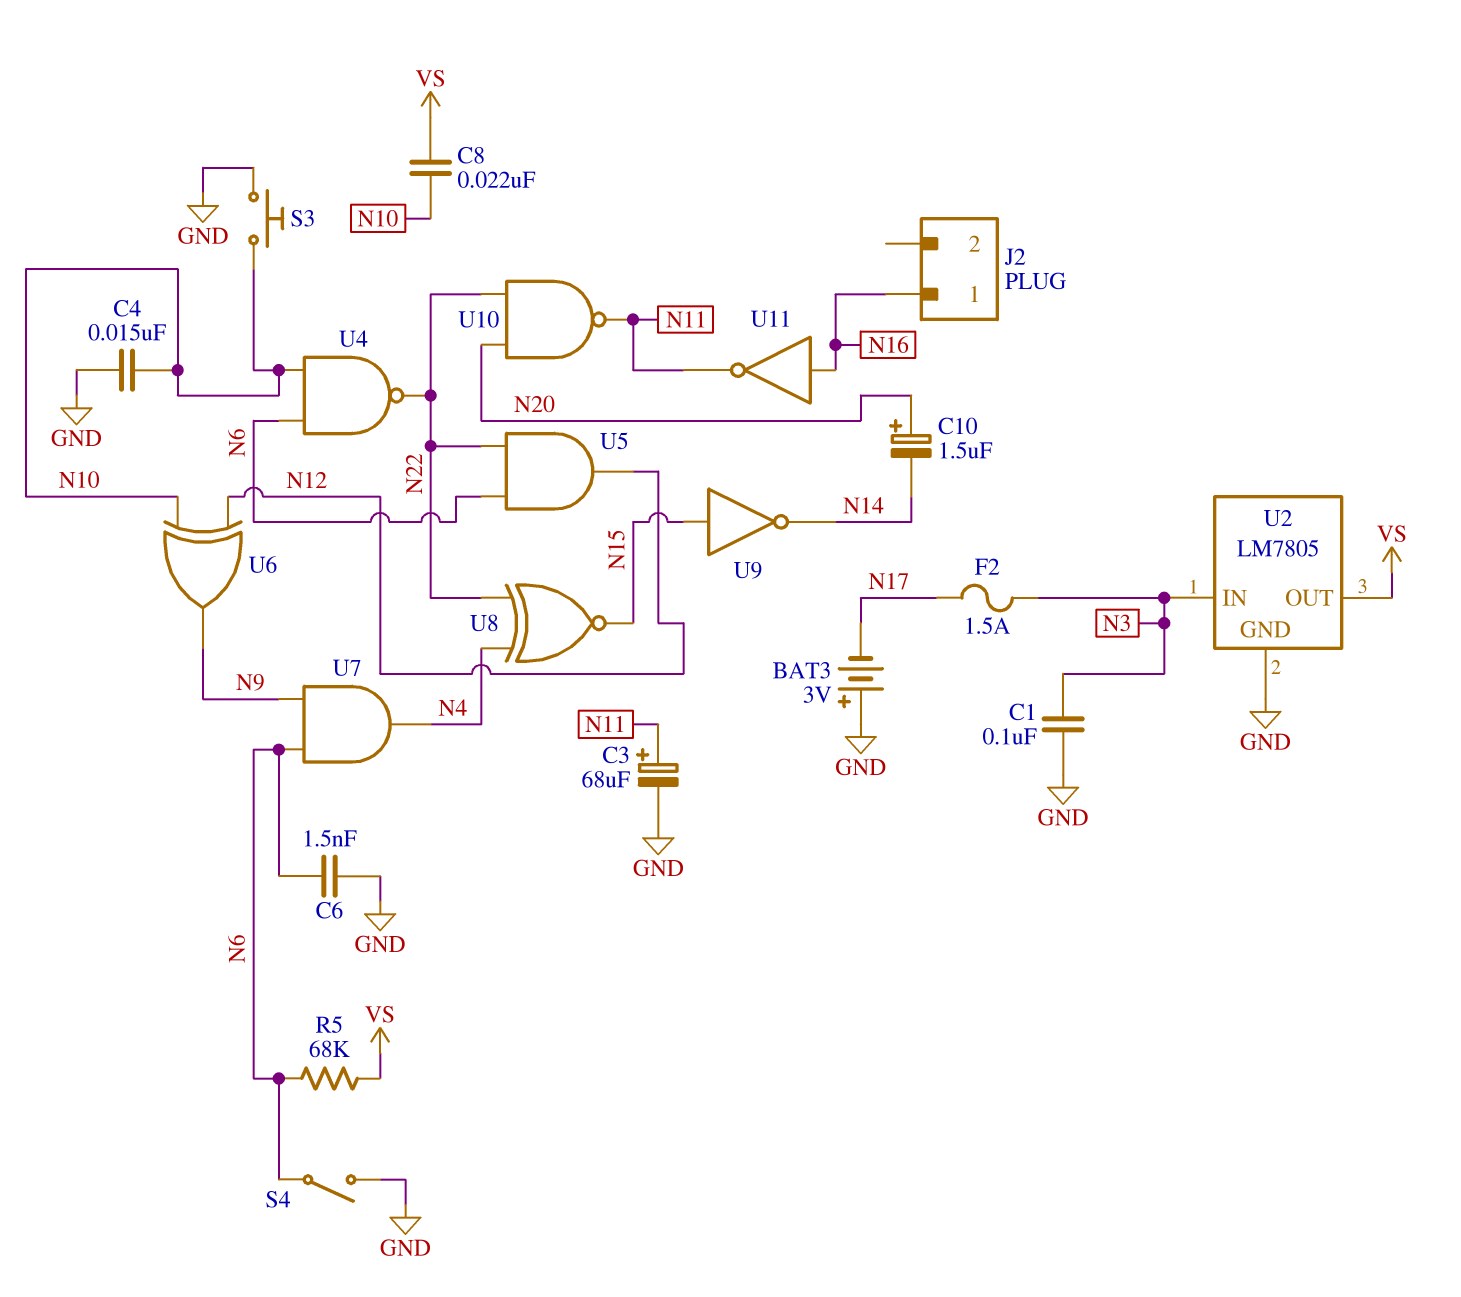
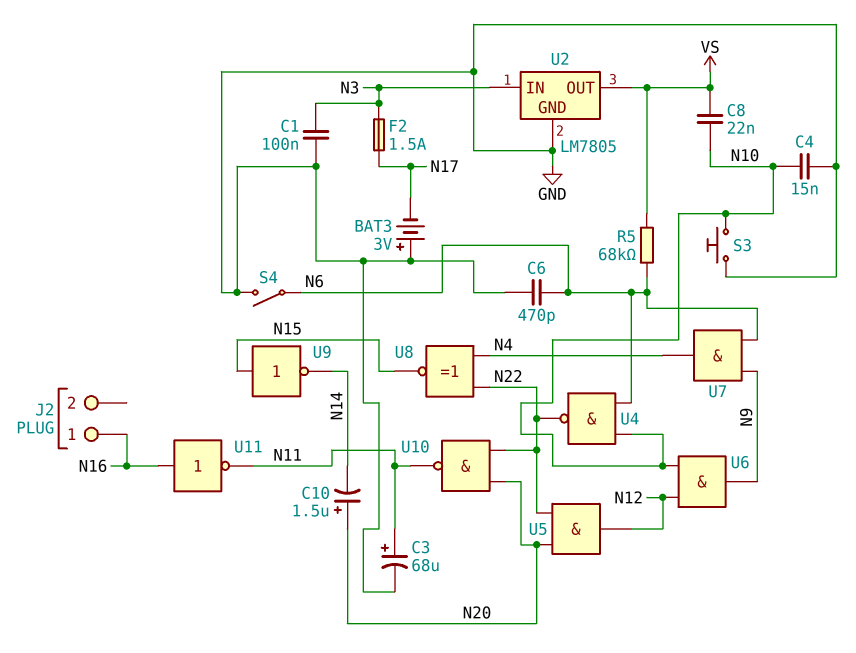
C6: 1.5nF (GND, N6) -> 470pF (GND, N6)
U5: AND (in N6, in N22, out N12) -> AND (in N20, in N22, out N12)
U6: XOR (in N10, in N12, out N9) -> AND (in N10, in N12, out N9)

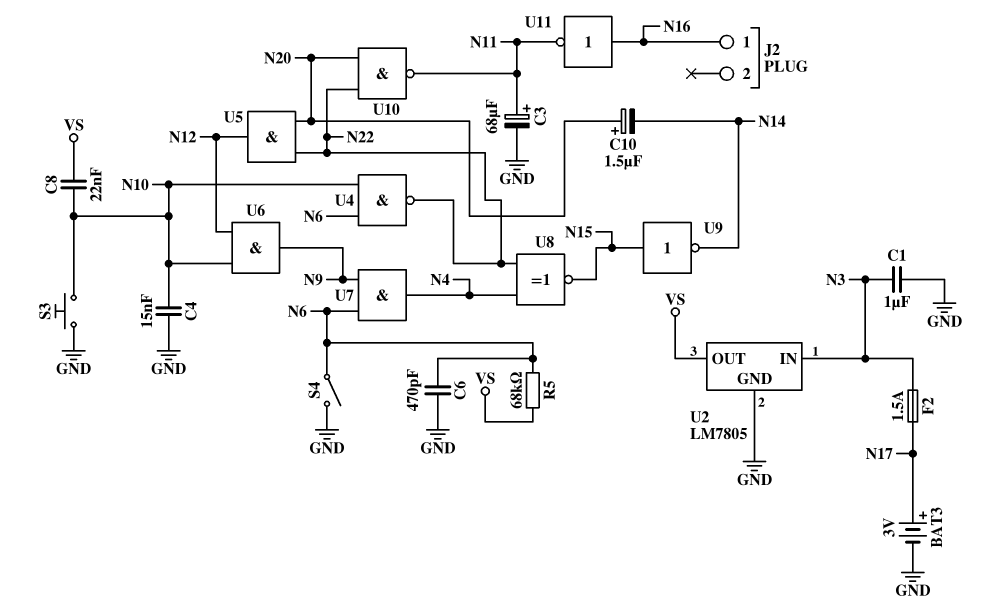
BAT3: 3V (plus GND, minus N17) -> 3V (plus N17, minus GND)
C1: 100nF (GND, N3) -> 1uF (GND, N3)

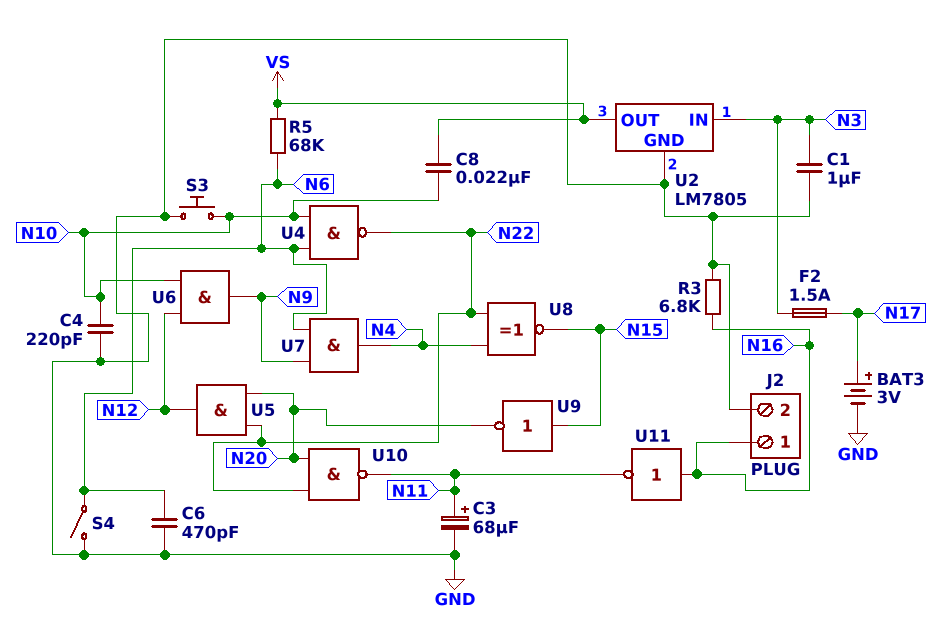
C4: 15nF (GND, N10) -> 220pF (GND, N10)
C10: 1.5uF (plus N20, minus N14) -> none
J2 pin 2: none -> GND
R3: none -> 6.8k (GND, N16)
U9: NOT (in N15, out N14) -> NOT (in N15, out N20)

